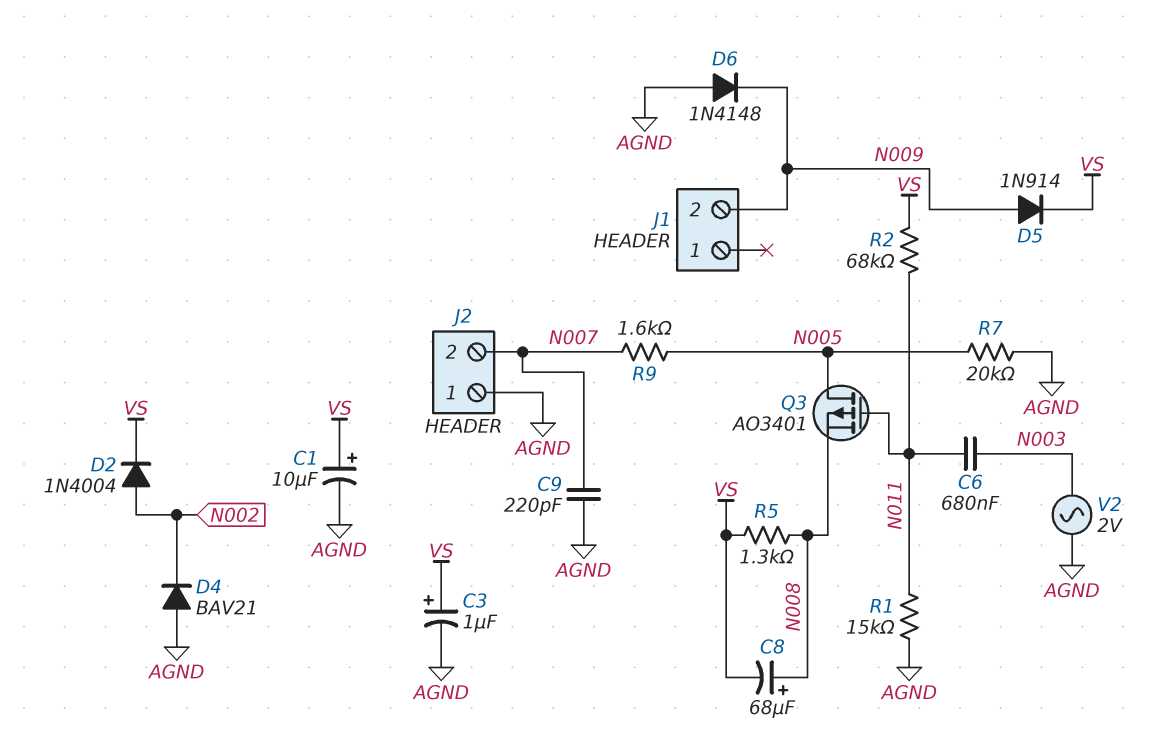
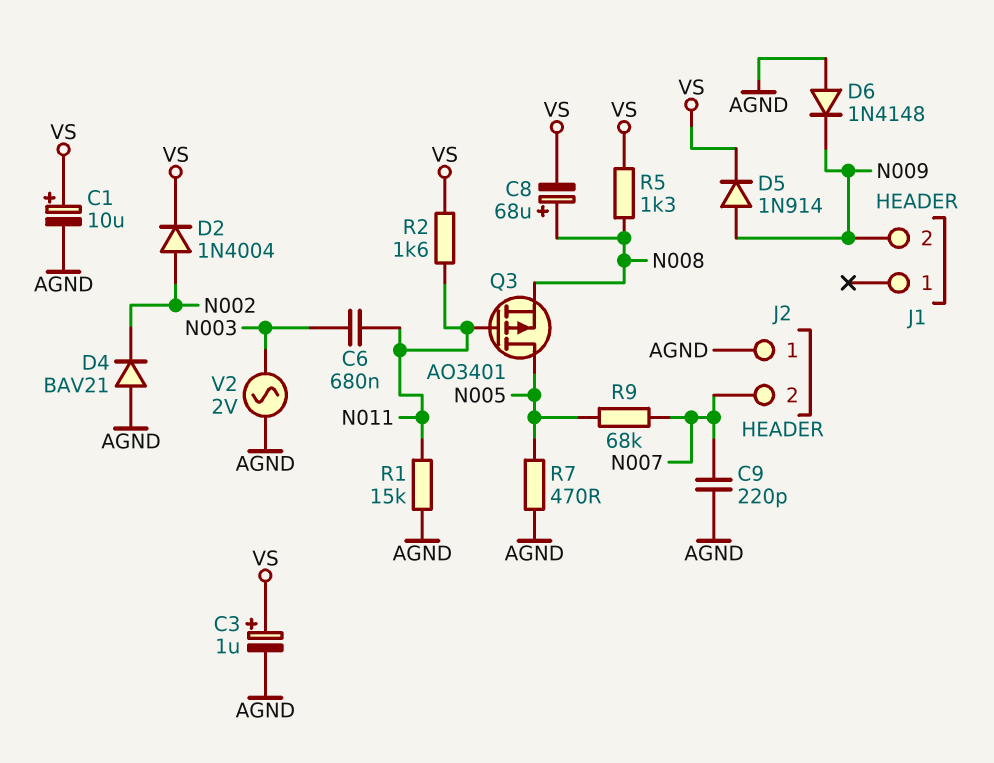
R2: 68k (N011, VS) -> 1.6k (N011, VS)
R7: 20k (AGND, N005) -> 470 (AGND, N005)
R9: 1.6k (N005, N007) -> 68k (N005, N007)

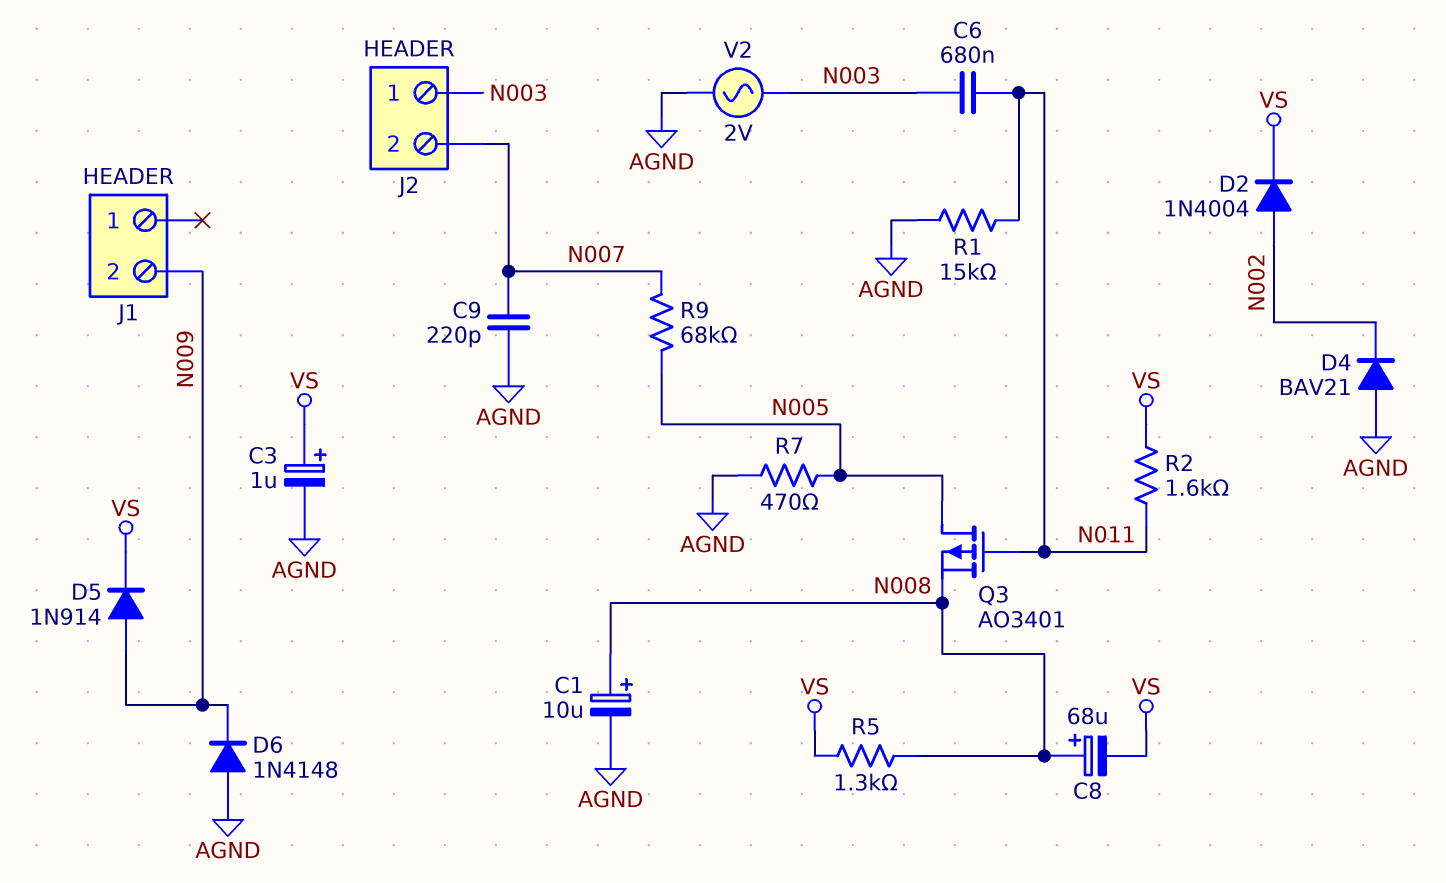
C1: 10uF (plus VS, minus AGND) -> 10uF (plus N008, minus AGND)
J2 pin 1: AGND -> N003

